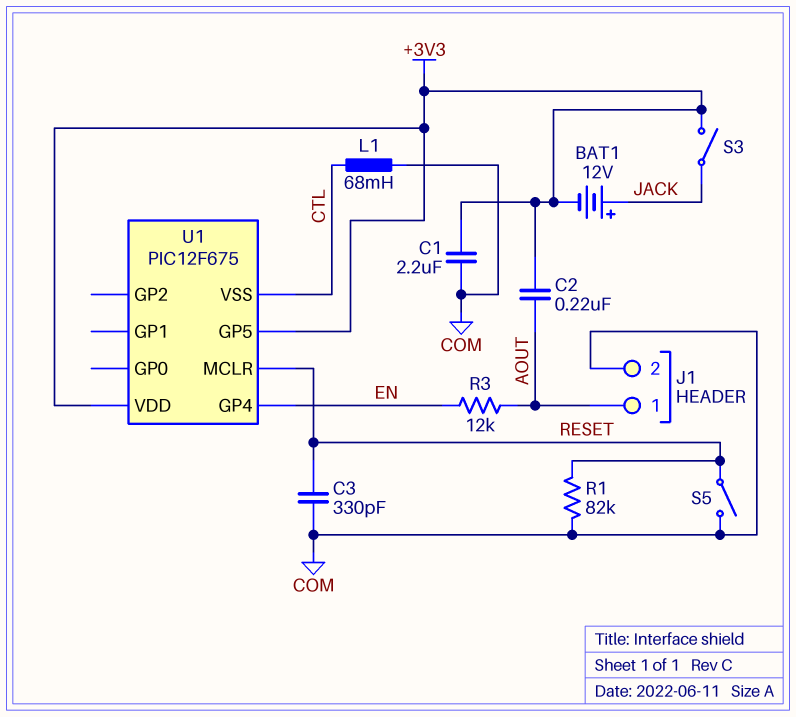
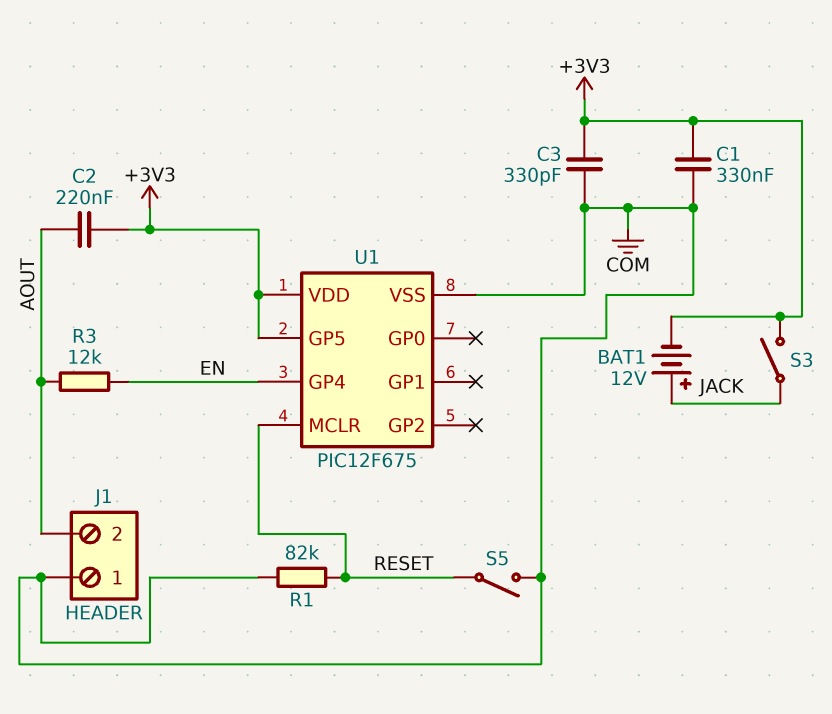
C1: 2.2uF (+3V3, COM) -> 330nF (+3V3, COM)
C3: 330pF (COM, RESET) -> 330pF (+3V3, COM)
J1 pin 1: AOUT -> COM
J1 pin 2: COM -> AOUT
L1: 68mH (COM, CTL) -> none
U1 pin VSS: CTL -> COM

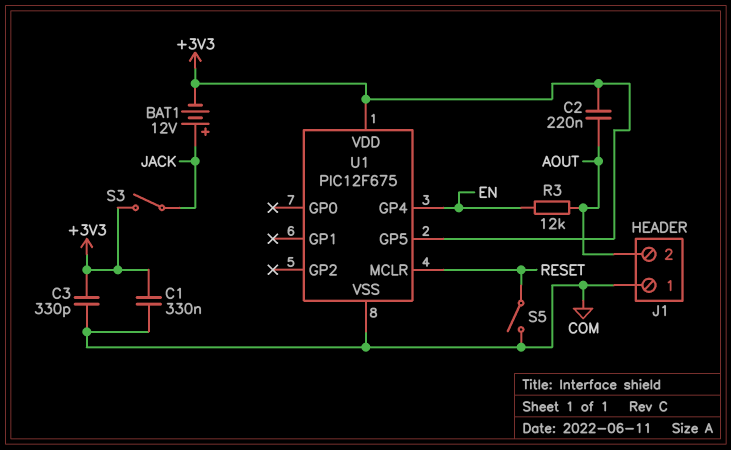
R1: 82k (COM, RESET) -> none

